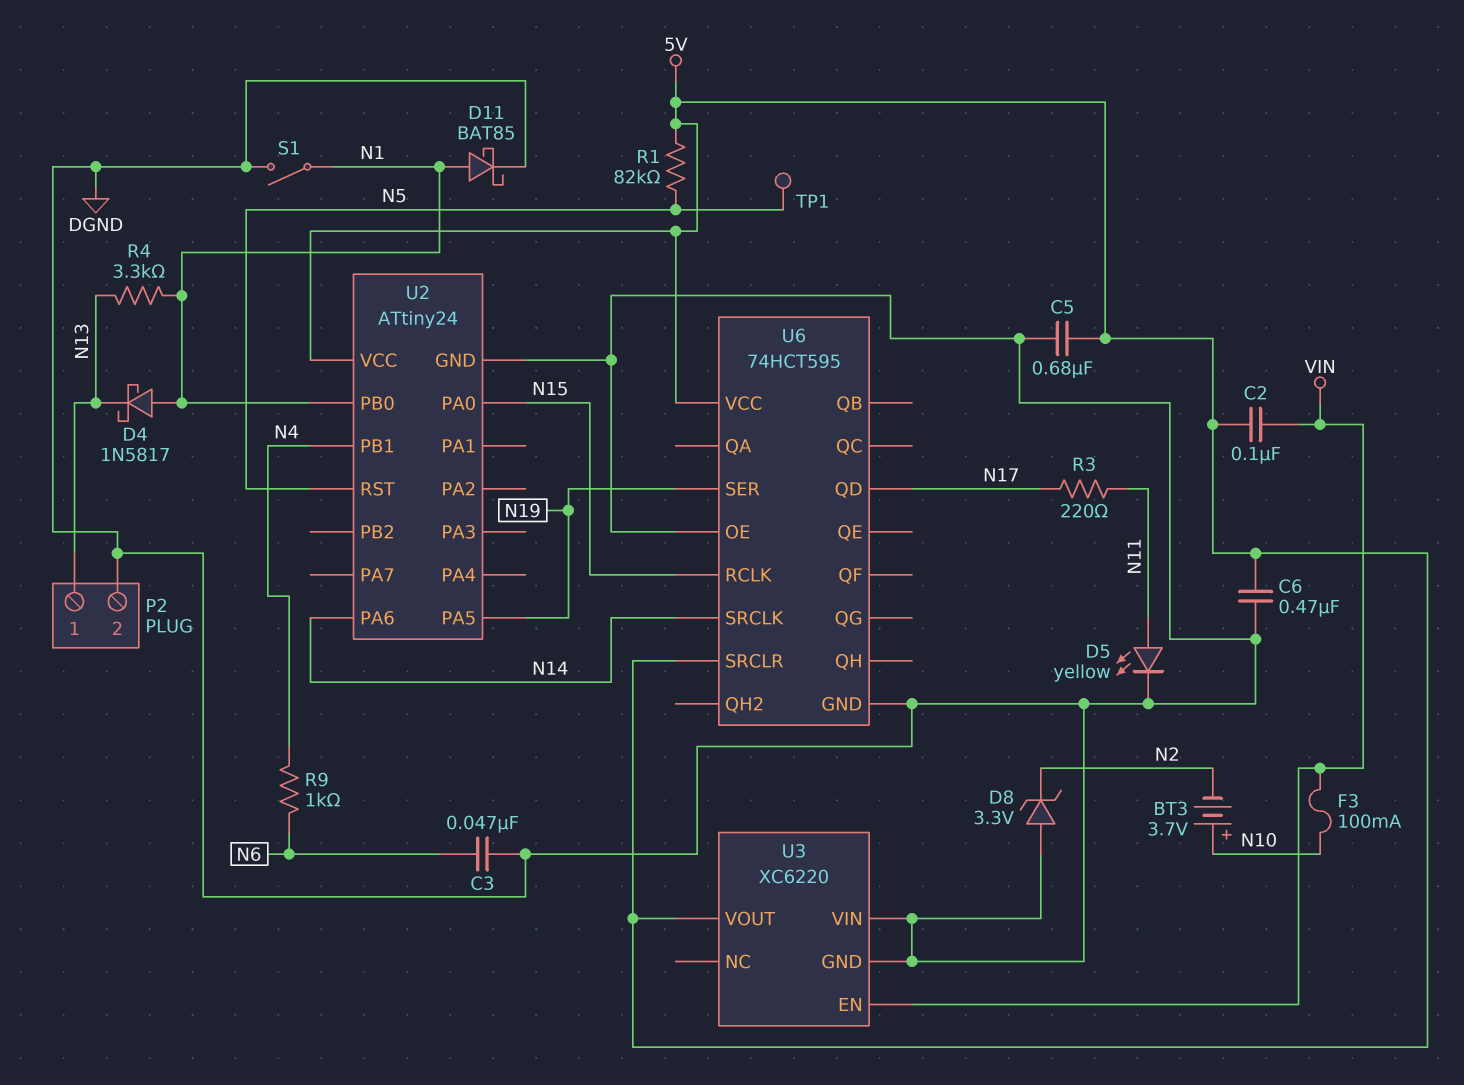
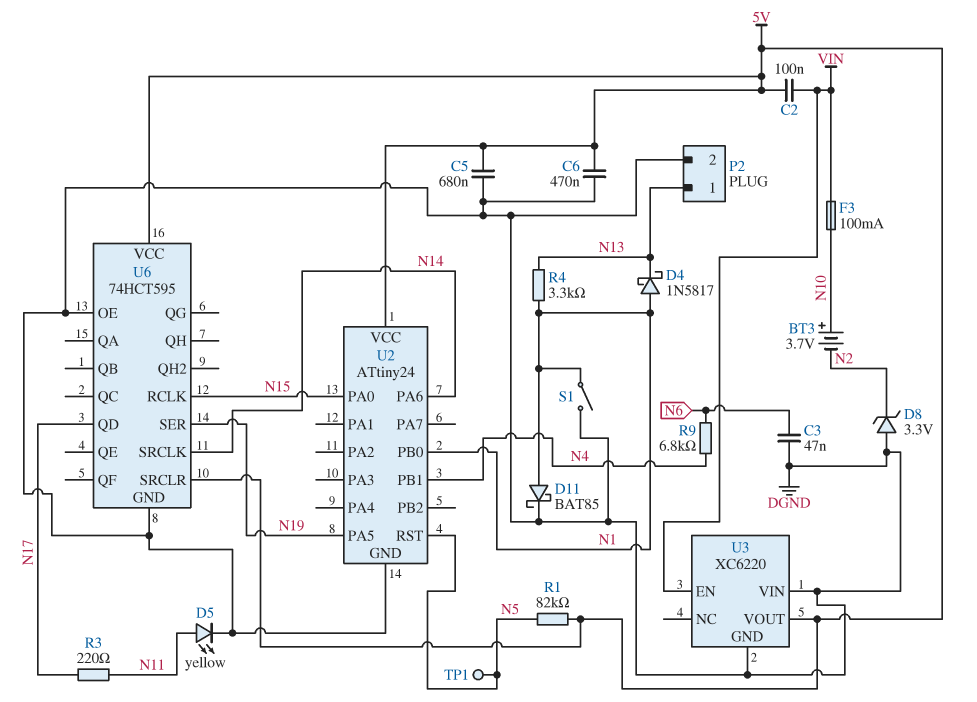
R9: 1k (N4, N6) -> 6.8k (N4, N6)

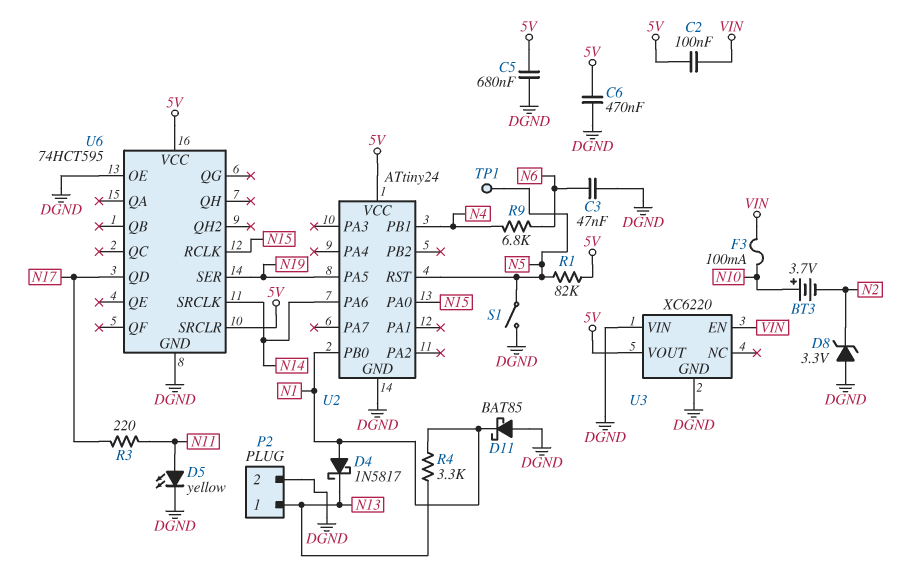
D11: schottky BAT85 (A N1, K DGND) -> schottky BAT85 (A DGND, K N1)
S1: switch (DGND, N1) -> switch (DGND, N5)

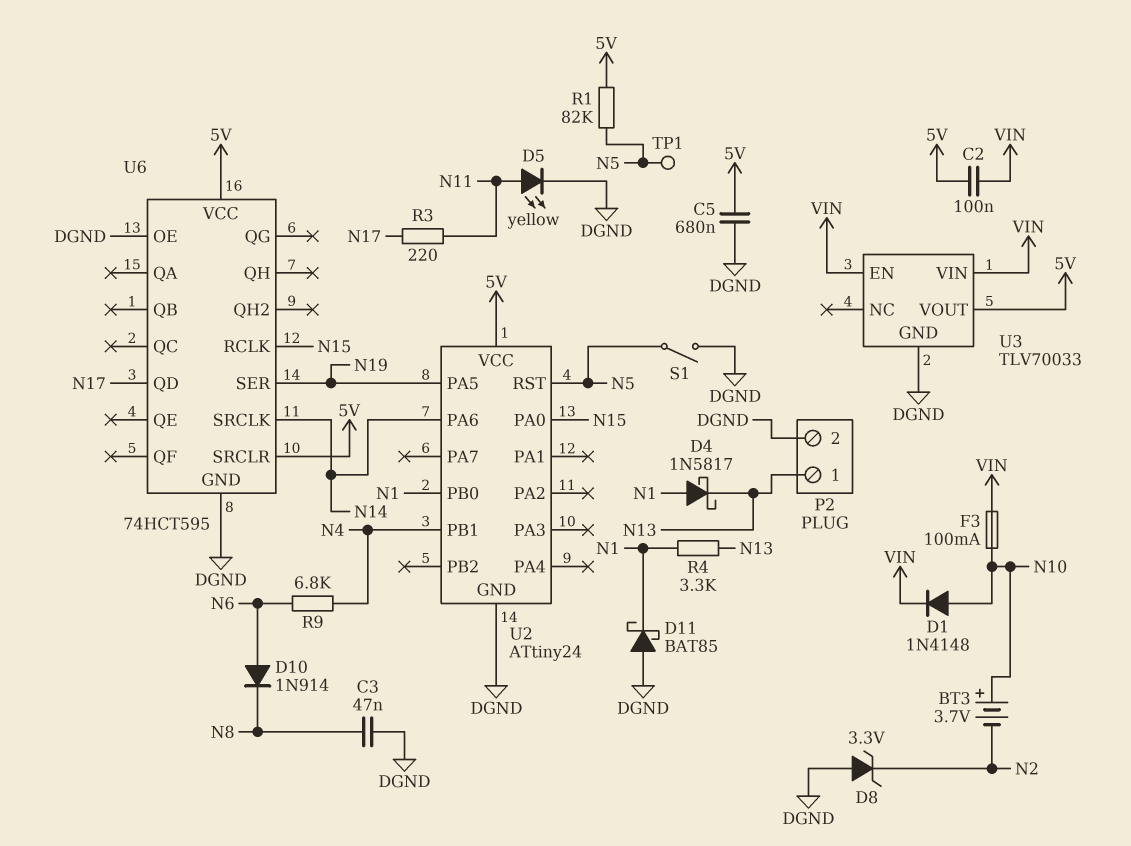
C3: 47nF (DGND, N6) -> 47nF (DGND, N8)
C6: 470nF (5V, DGND) -> none
D1: none -> diode 1N4148 (A N10, K VIN)
D10: none -> diode 1N914 (A N6, K N8)
U3: XC6220 -> TLV70033
U3 pin VIN: DGND -> VIN

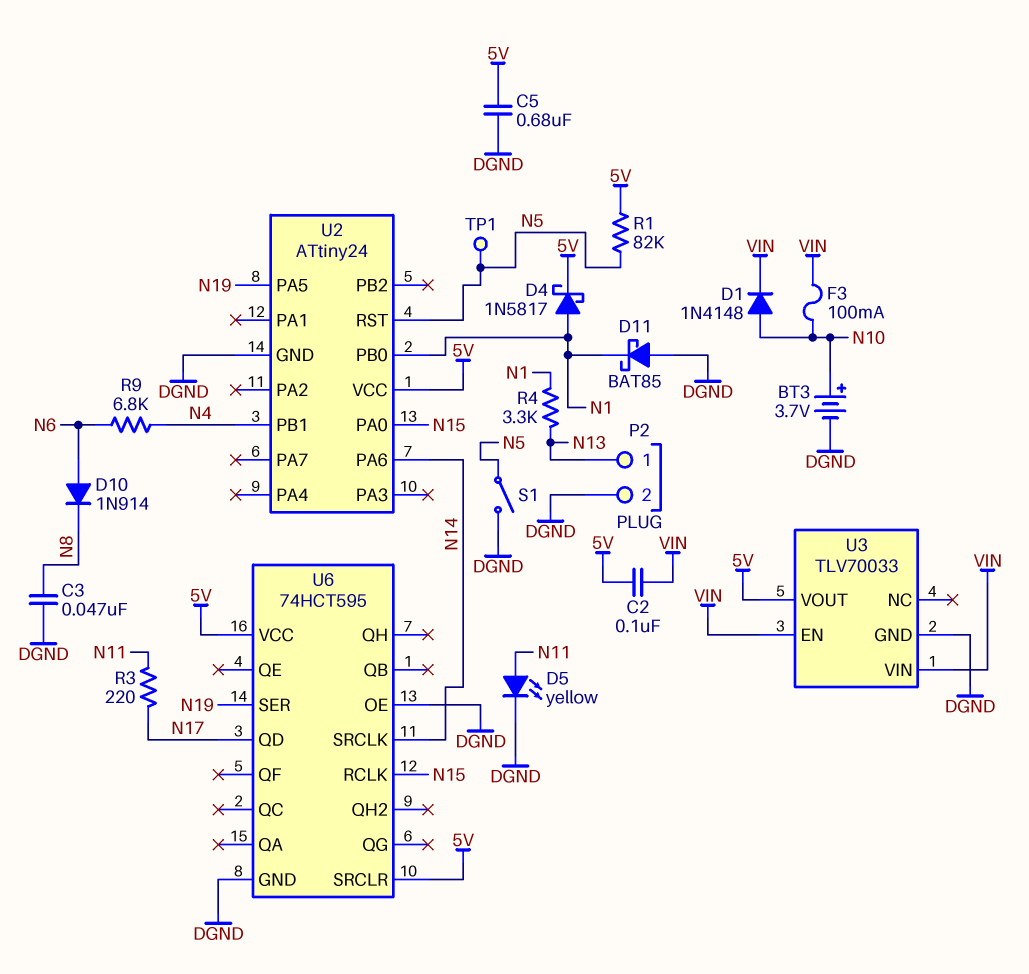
BT3: 3.7V (plus N10, minus N2) -> 3.7V (plus N10, minus DGND)
D4: schottky 1N5817 (A N1, K N13) -> schottky 1N5817 (A N1, K 5V)
D8: zener 3.3V (A DGND, K N2) -> none

